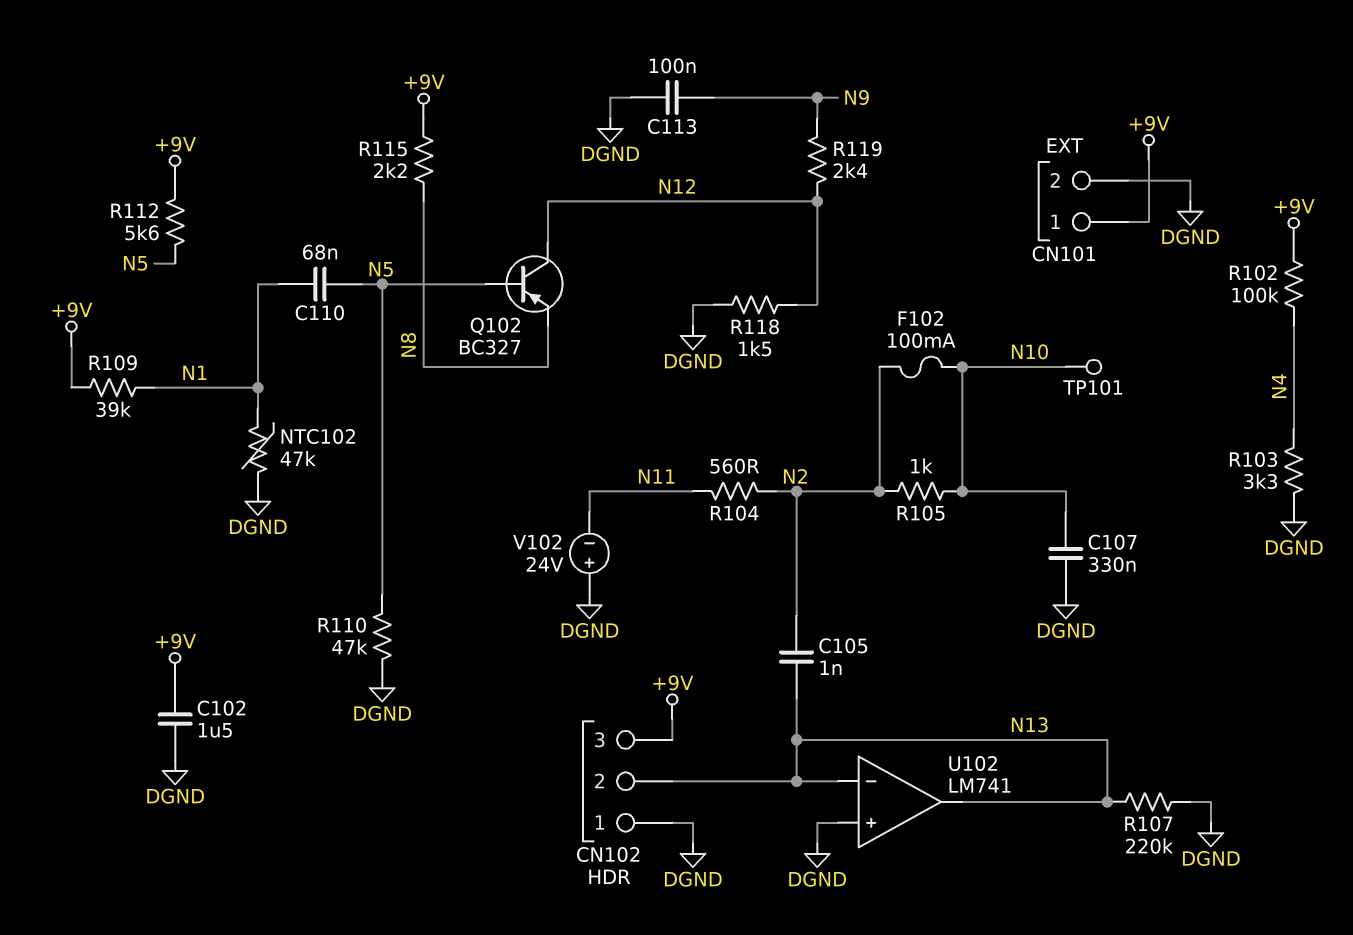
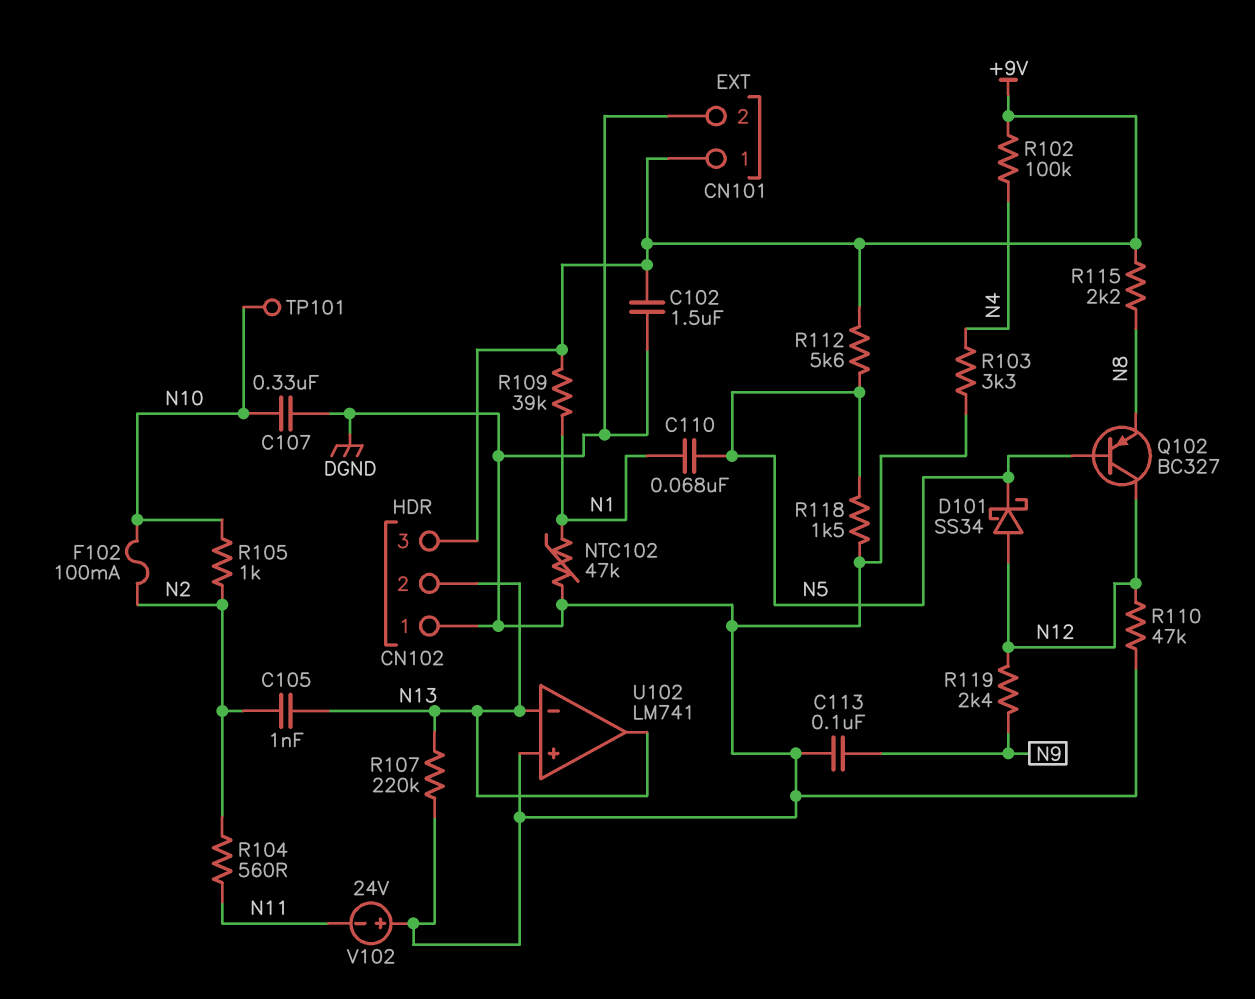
D101: none -> schottky SS34 (A N12, K N5)
R110: 47k (DGND, N5) -> 47k (DGND, N12)
R118: 1.5k (DGND, N12) -> 1.5k (DGND, N5)

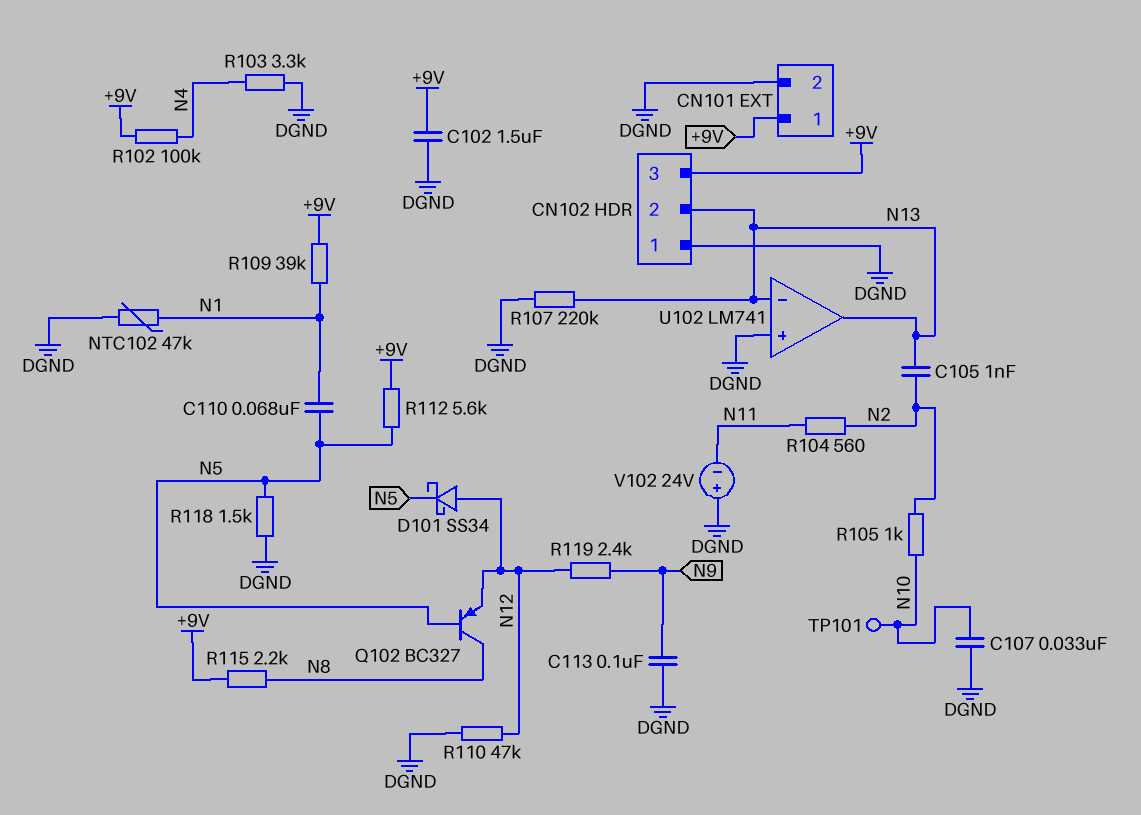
C107: 330nF (DGND, N10) -> 33nF (DGND, N10)
F102: 100mA (N2, N10) -> none
Q102: PNP BC327 (B N5, C N12, E N8) -> PNP BC327 (B N5, C N8, E N12)

